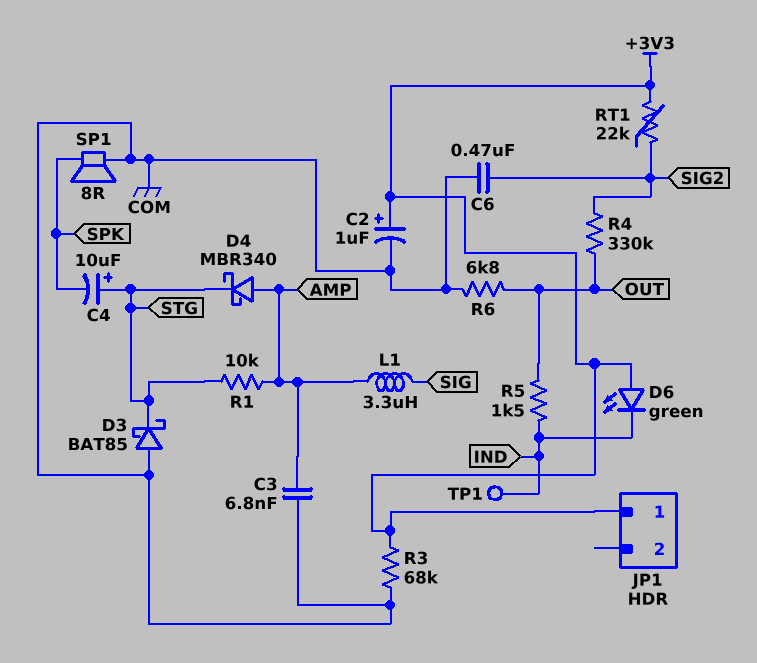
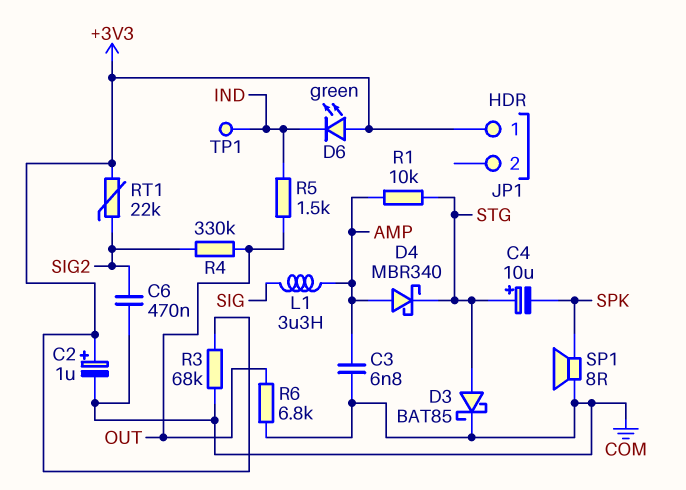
D3: schottky BAT85 (A COM, K STG) -> schottky BAT85 (A STG, K COM)

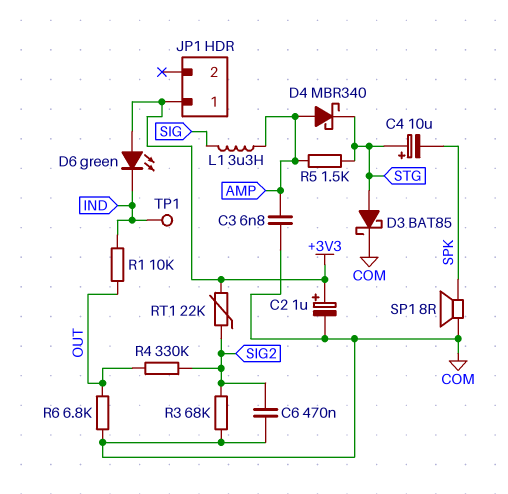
R1: 10k (AMP, STG) -> 10k (IND, OUT)
R3: 68k (+3V3, COM) -> 68k (COM, SIG2)
R5: 1.5k (IND, OUT) -> 1.5k (AMP, STG)

